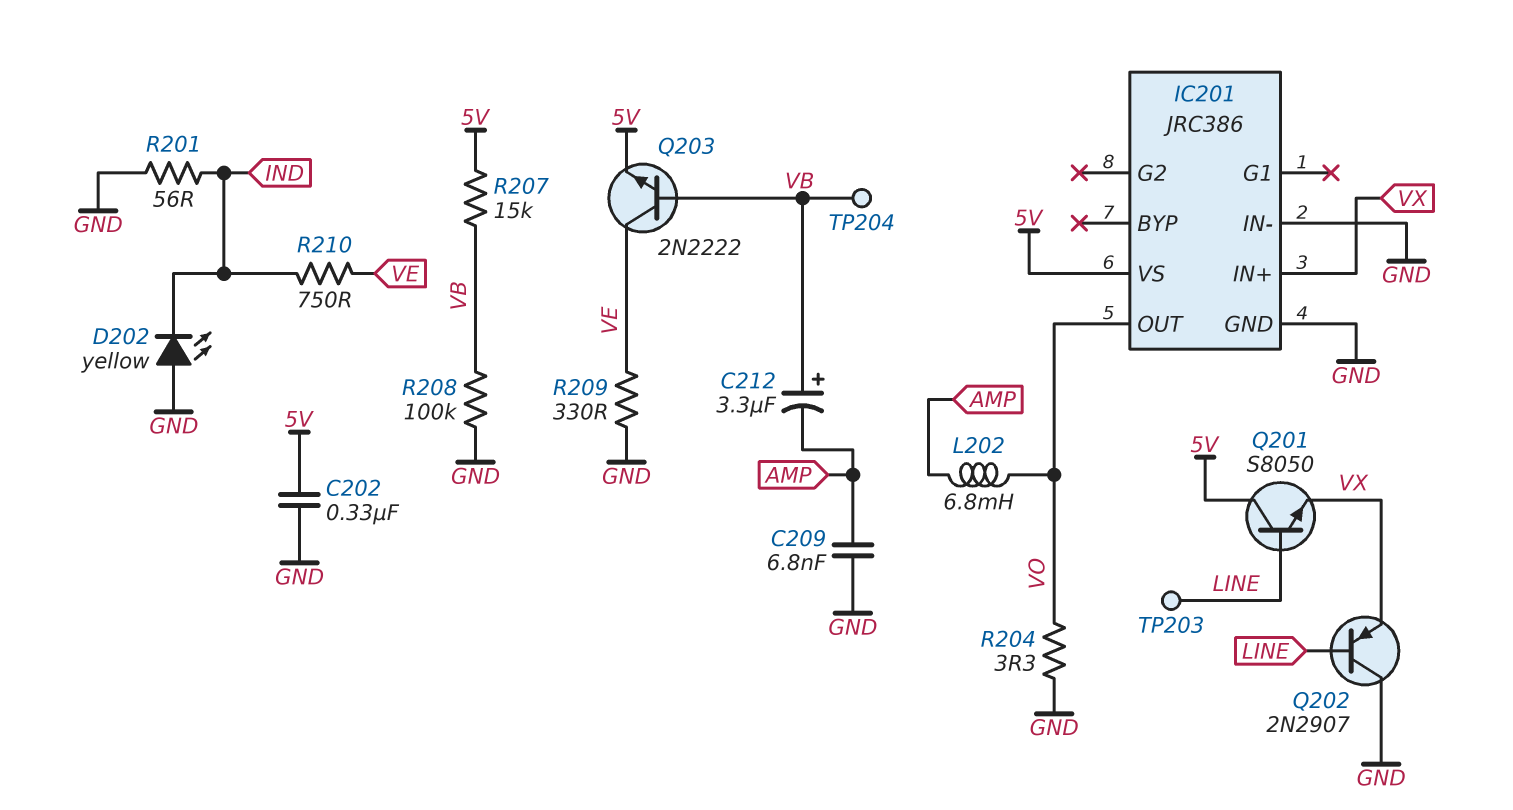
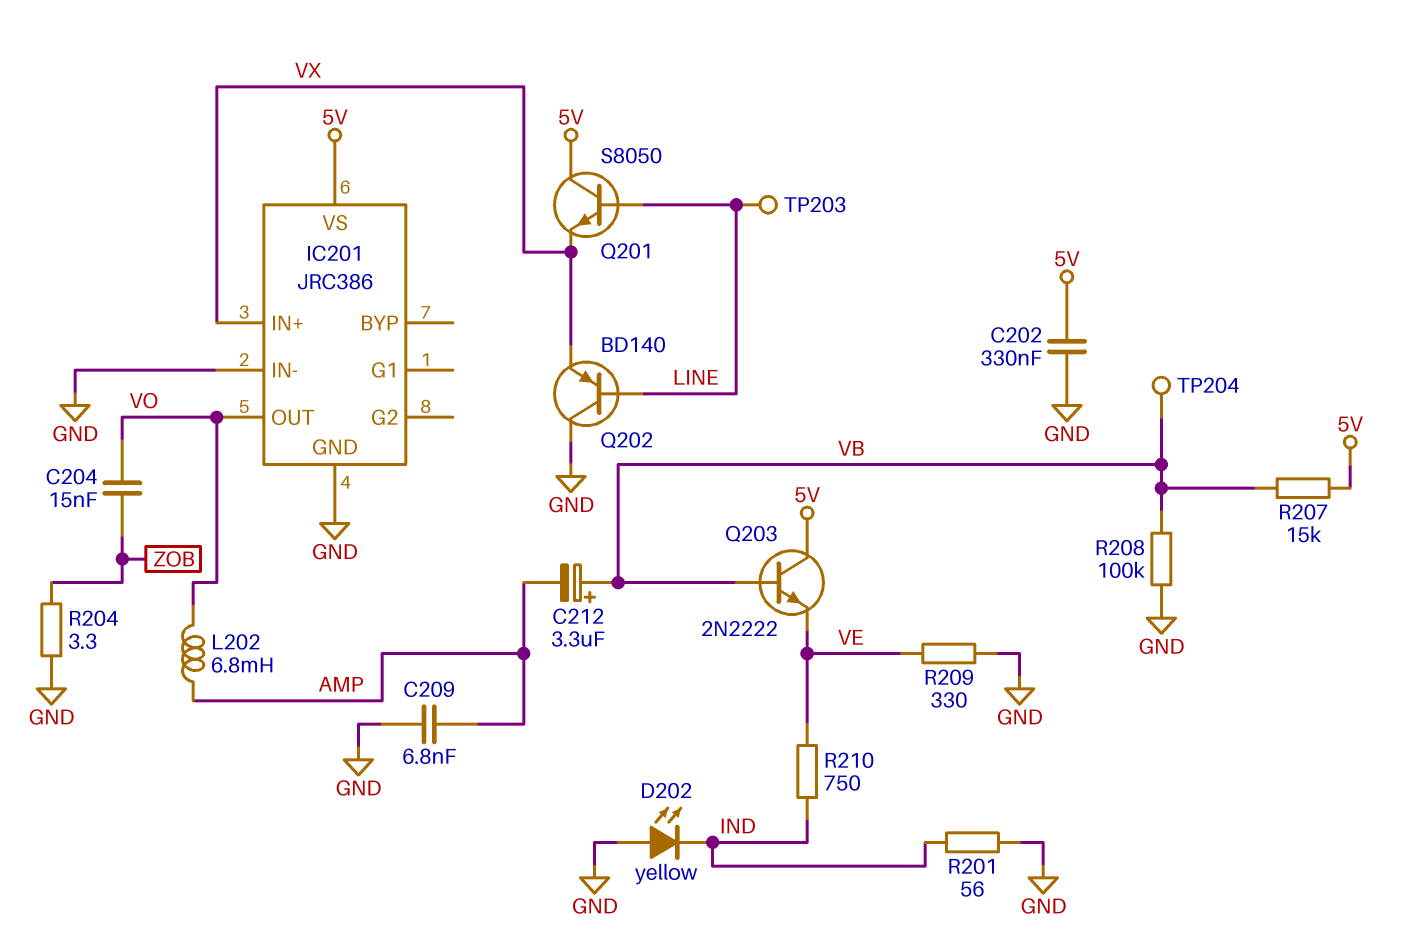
C204: none -> 15nF (VO, ZOB)
Q202: PNP 2N2907 (B LINE, C GND, E VX) -> PNP BD140 (B LINE, C GND, E VX)
Q203: NPN 2N2222 (B VB, C VE, E 5V) -> NPN 2N2222 (B VB, C 5V, E VE)
R204: 3.3 (GND, VO) -> 3.3 (GND, ZOB)

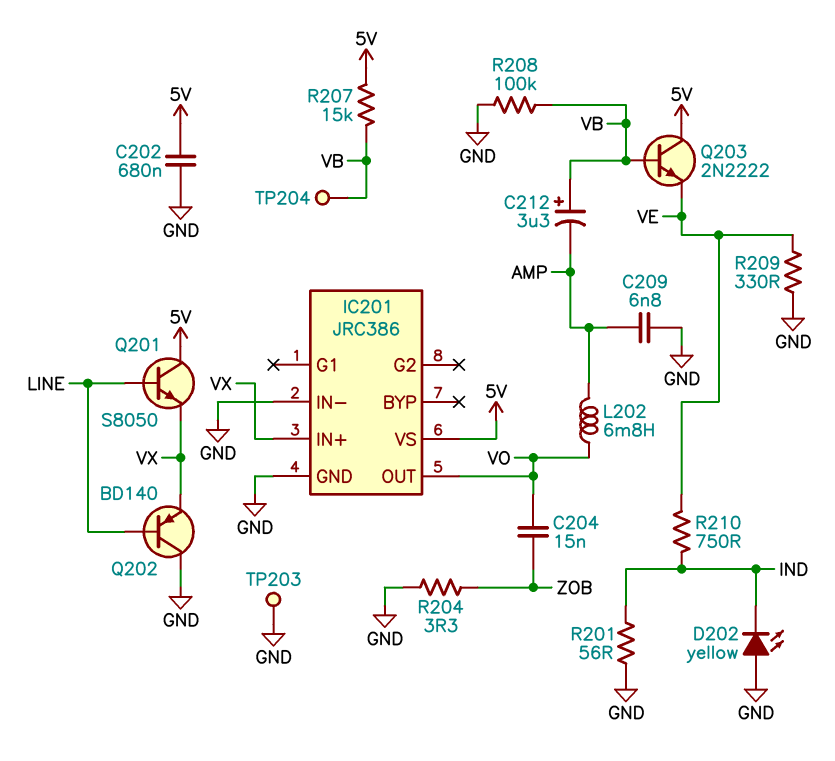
C202: 330nF (5V, GND) -> 680nF (5V, GND)
TP203: test point (LINE) -> test point (GND)

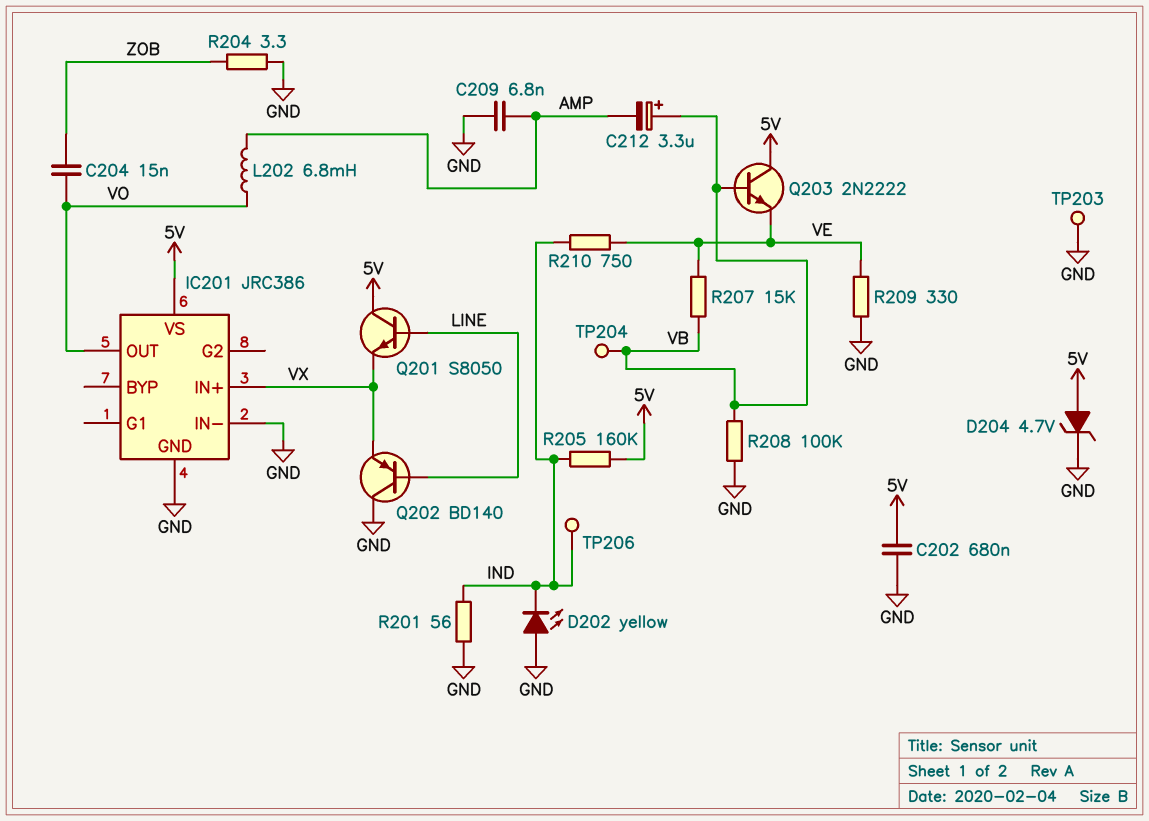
D204: none -> zener 4.7V (A 5V, K GND)
R205: none -> 160k (5V, IND)
R207: 15k (5V, VB) -> 15k (VB, VE)
TP206: none -> test point (IND)

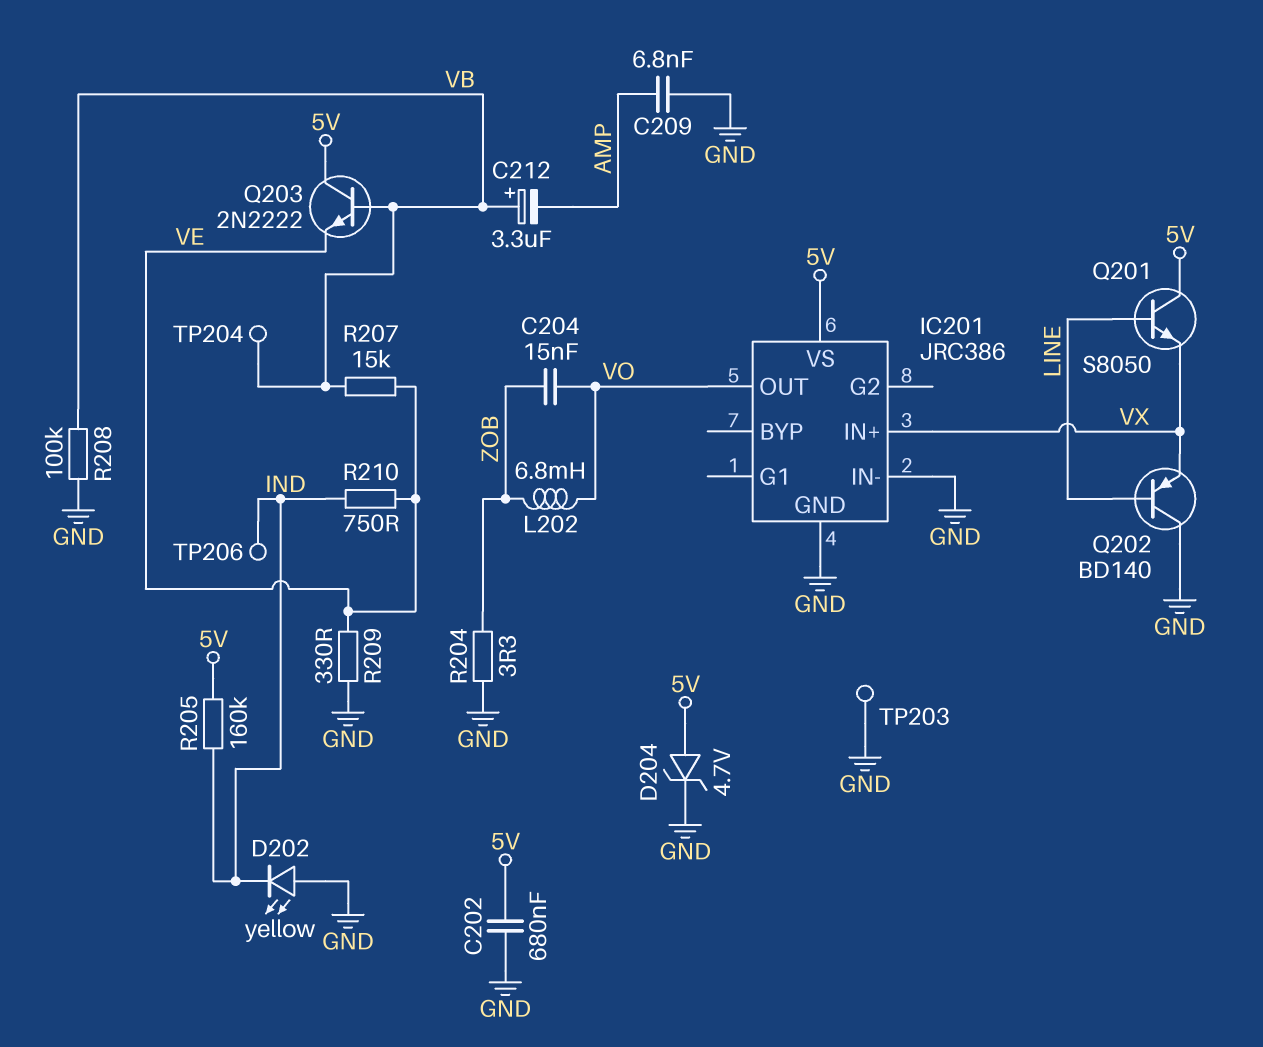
L202: 6.8mH (AMP, VO) -> 6.8mH (VO, ZOB)
R201: 56 (GND, IND) -> none

